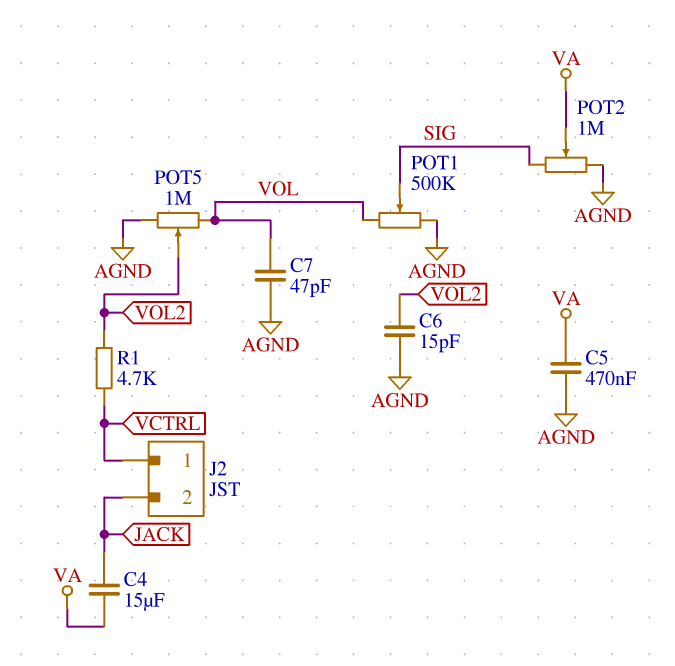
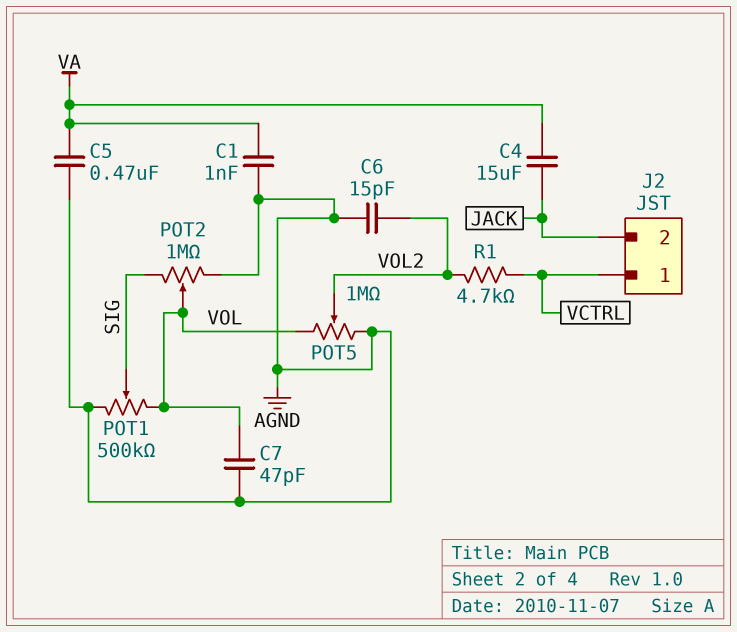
C1: none -> 1nF (AGND, VA)
POT2: 1M (AGND, SIG, wiper VA) -> 1M (AGND, SIG, wiper VOL)

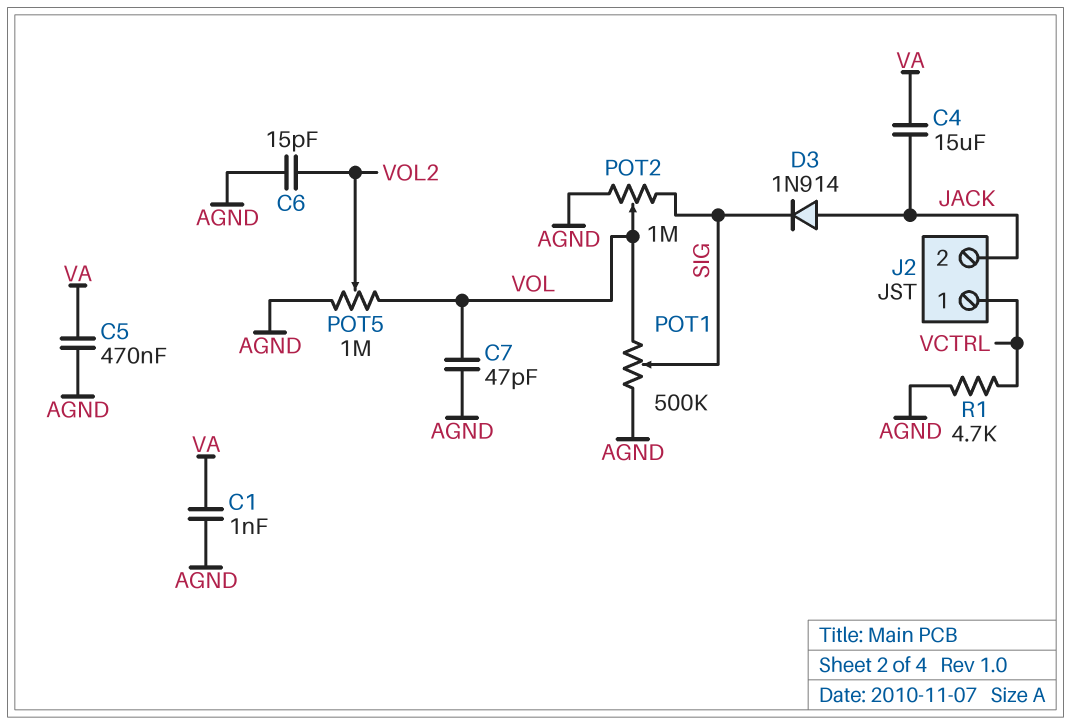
D3: none -> diode 1N914 (A JACK, K SIG)
R1: 4.7k (VCTRL, VOL2) -> 4.7k (AGND, VCTRL)

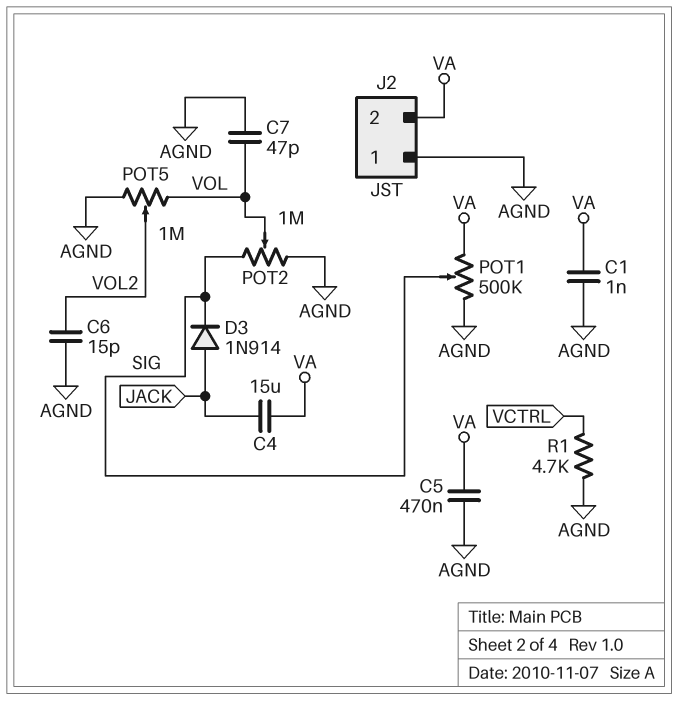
J2 pin 1: VCTRL -> AGND
J2 pin 2: JACK -> VA
POT1: 500k (AGND, VOL, wiper SIG) -> 500k (AGND, VA, wiper SIG)

